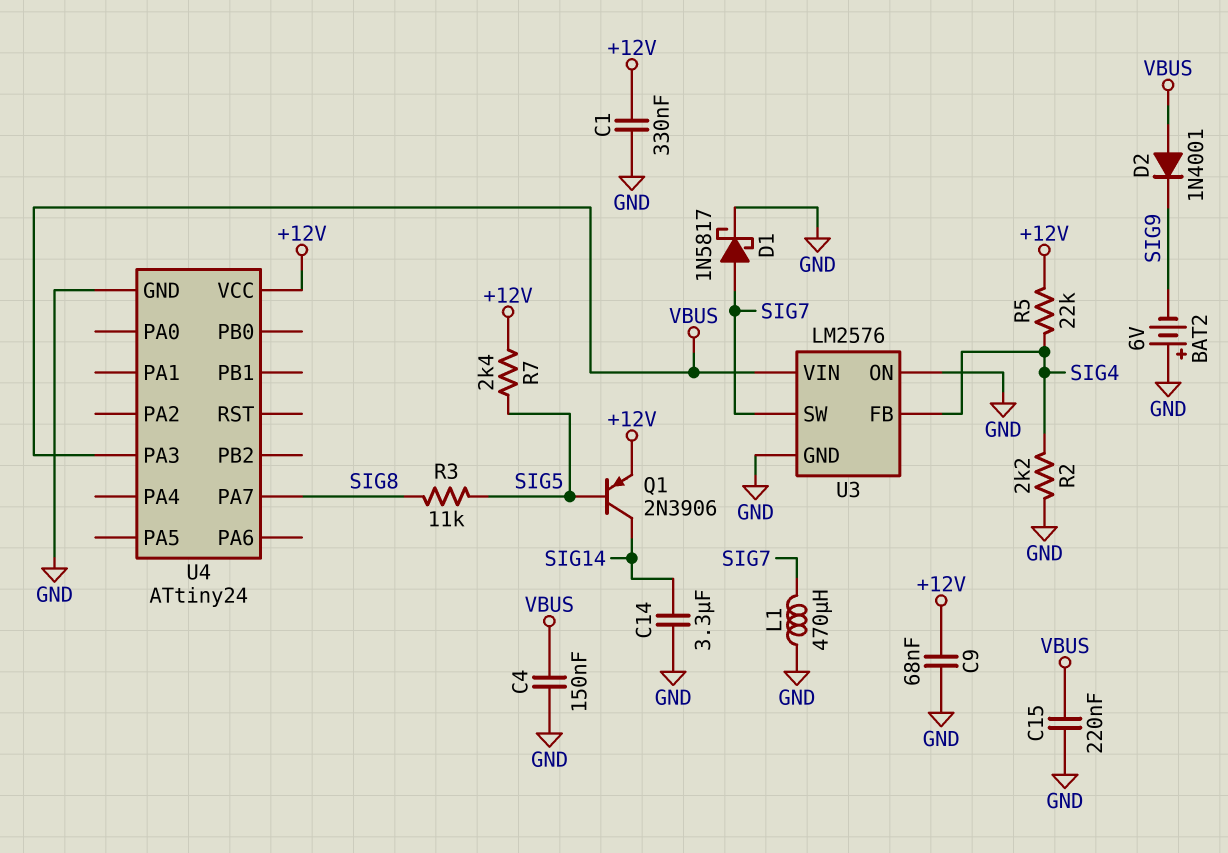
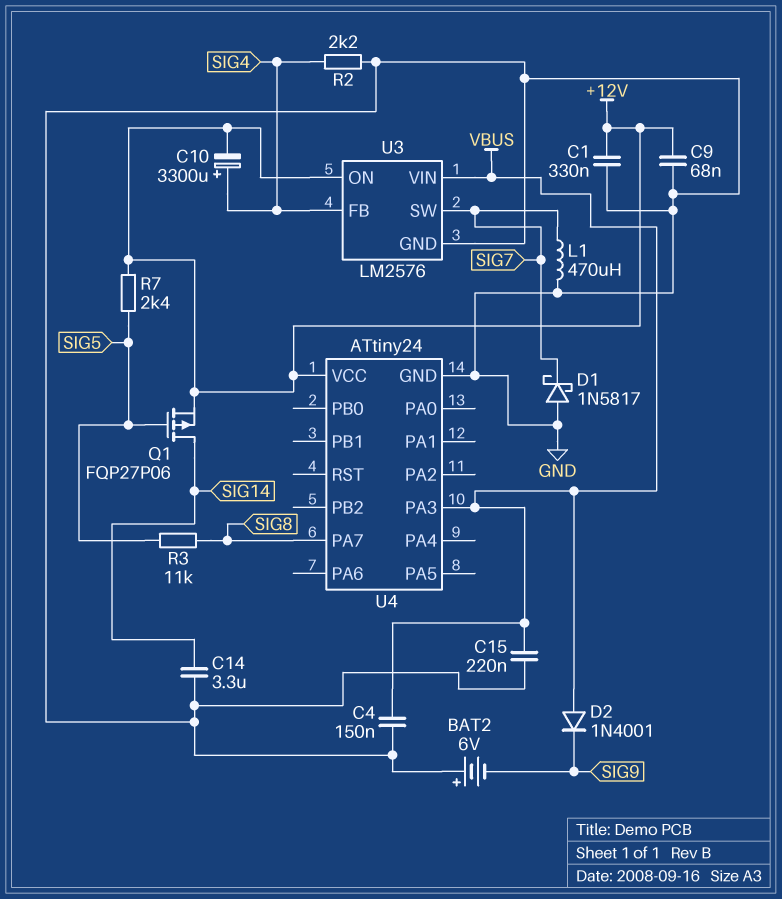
C10: none -> 3300uF (plus SIG4, minus +12V)
D1: schottky 1N5817 (A SIG7, K GND) -> schottky 1N5817 (A GND, K SIG7)
Q1: PNP 2N3906 (B SIG5, C SIG14, E +12V) -> PMOS FQP27P06 (G SIG5, D SIG14, S +12V)
R5: 22k (+12V, SIG4) -> none
U3 pin ON: GND -> +12V

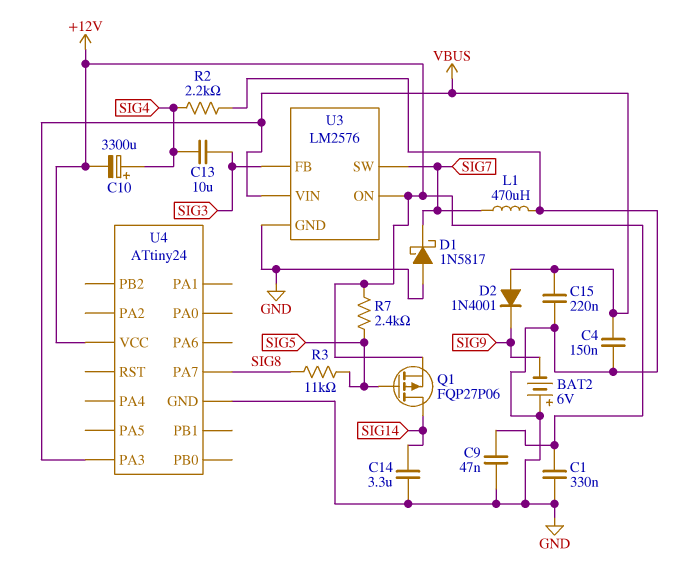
C9: 68nF (+12V, GND) -> 47nF (+12V, GND)
C13: none -> 10uF (SIG3, SIG4)
U3 pin FB: SIG4 -> SIG3

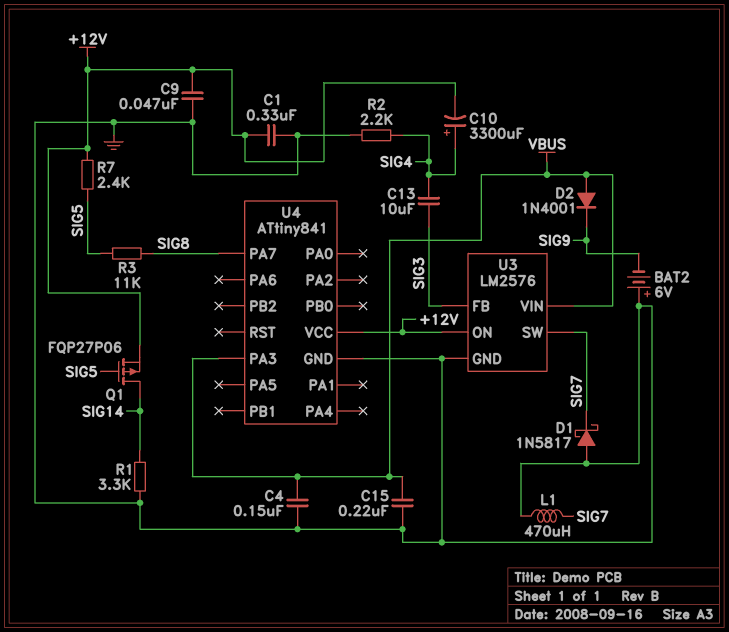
C14: 3.3uF (GND, SIG14) -> none
R1: none -> 3.3k (GND, SIG14)
U4: ATtiny24 -> ATtiny841

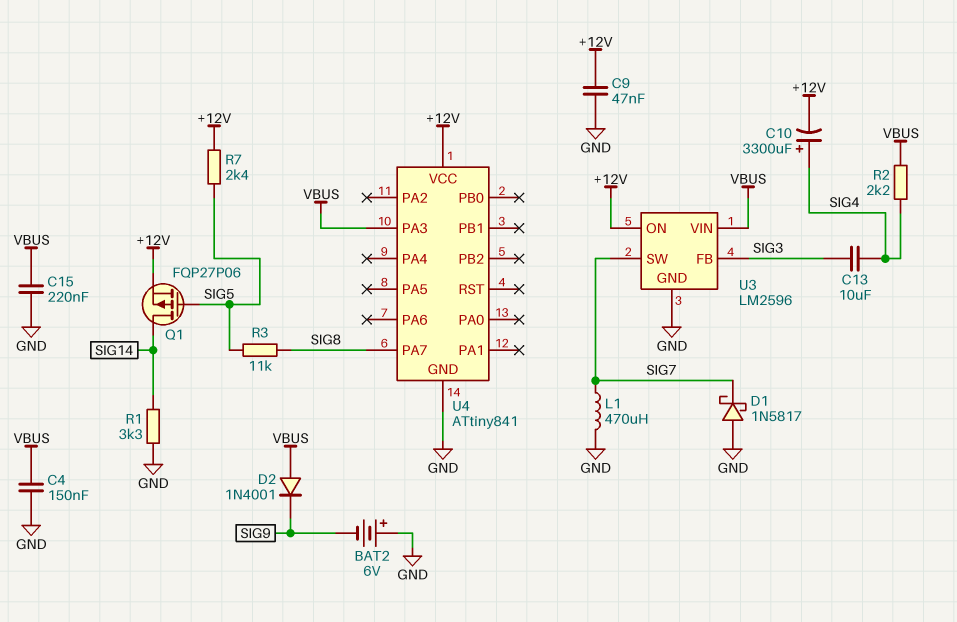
C1: 330nF (+12V, GND) -> none
R2: 2.2k (GND, SIG4) -> 2.2k (SIG4, VBUS)
U3: LM2576 -> LM2596

